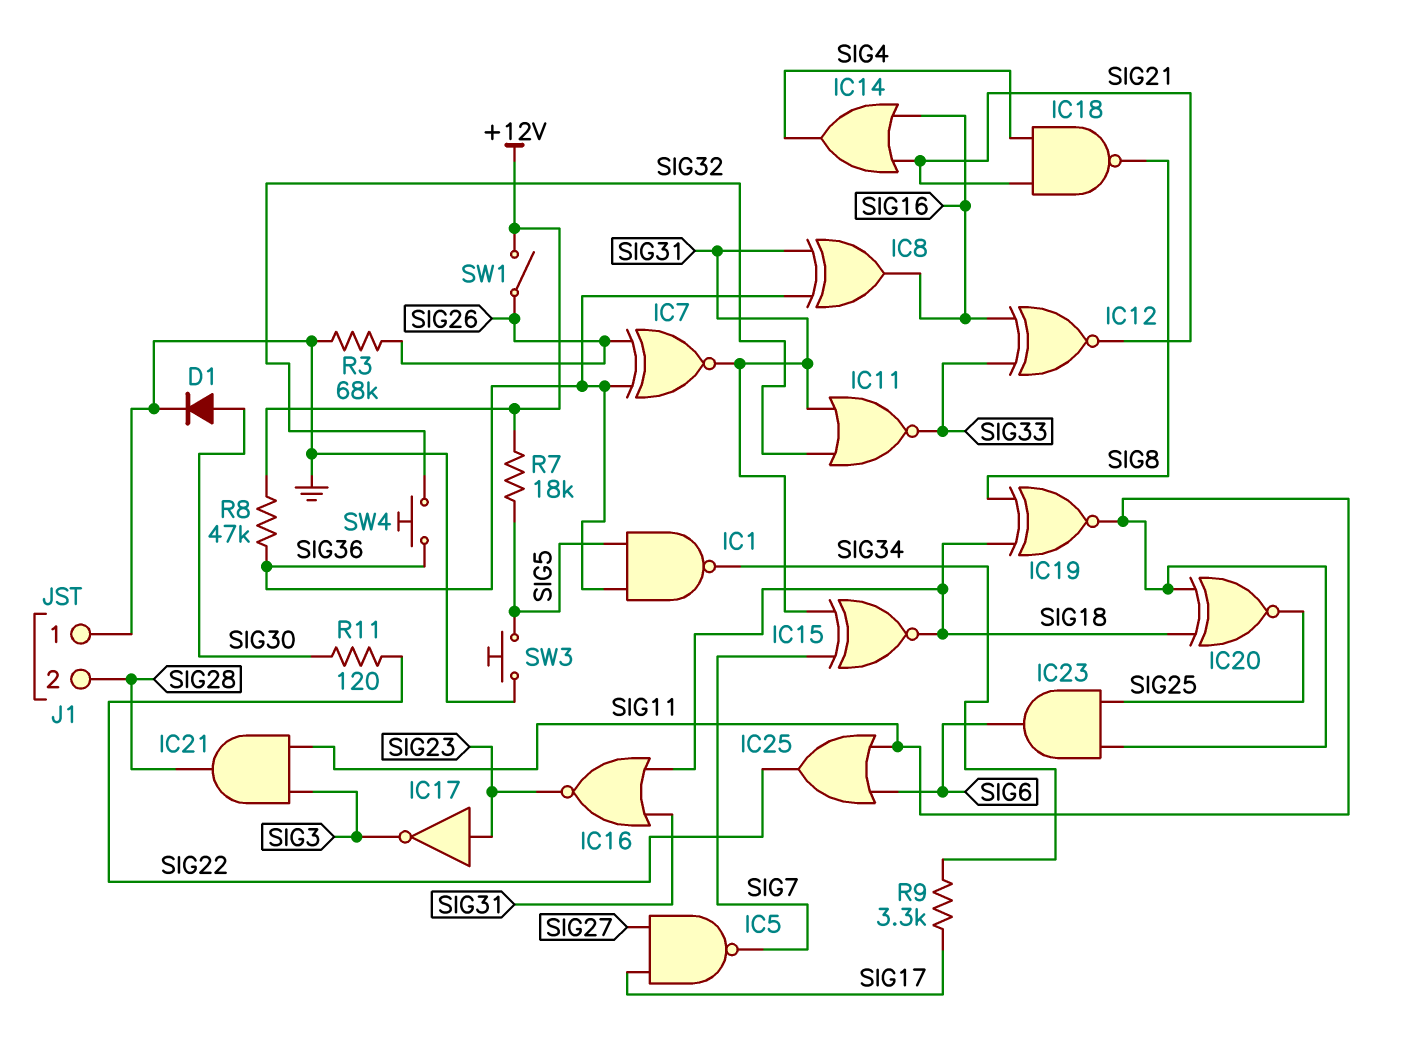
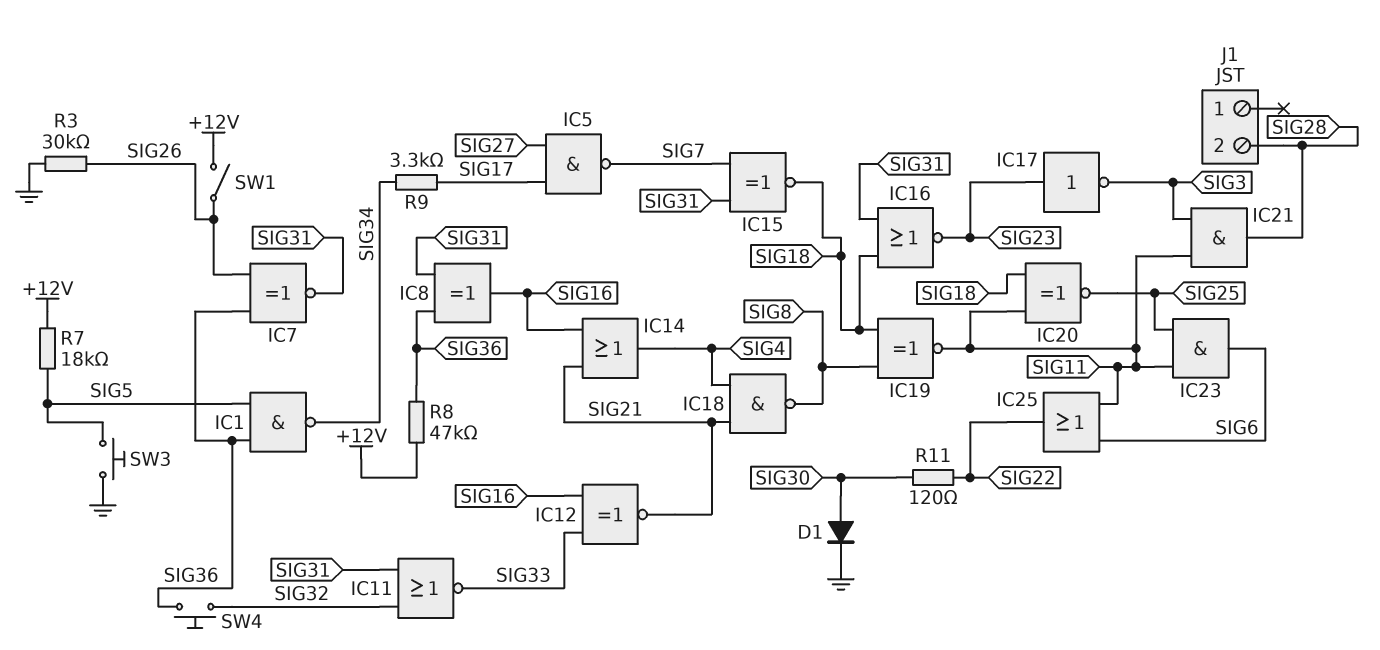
J1 pin 1: GND -> none
R3: 68k (GND, SIG26) -> 30k (GND, SIG26)

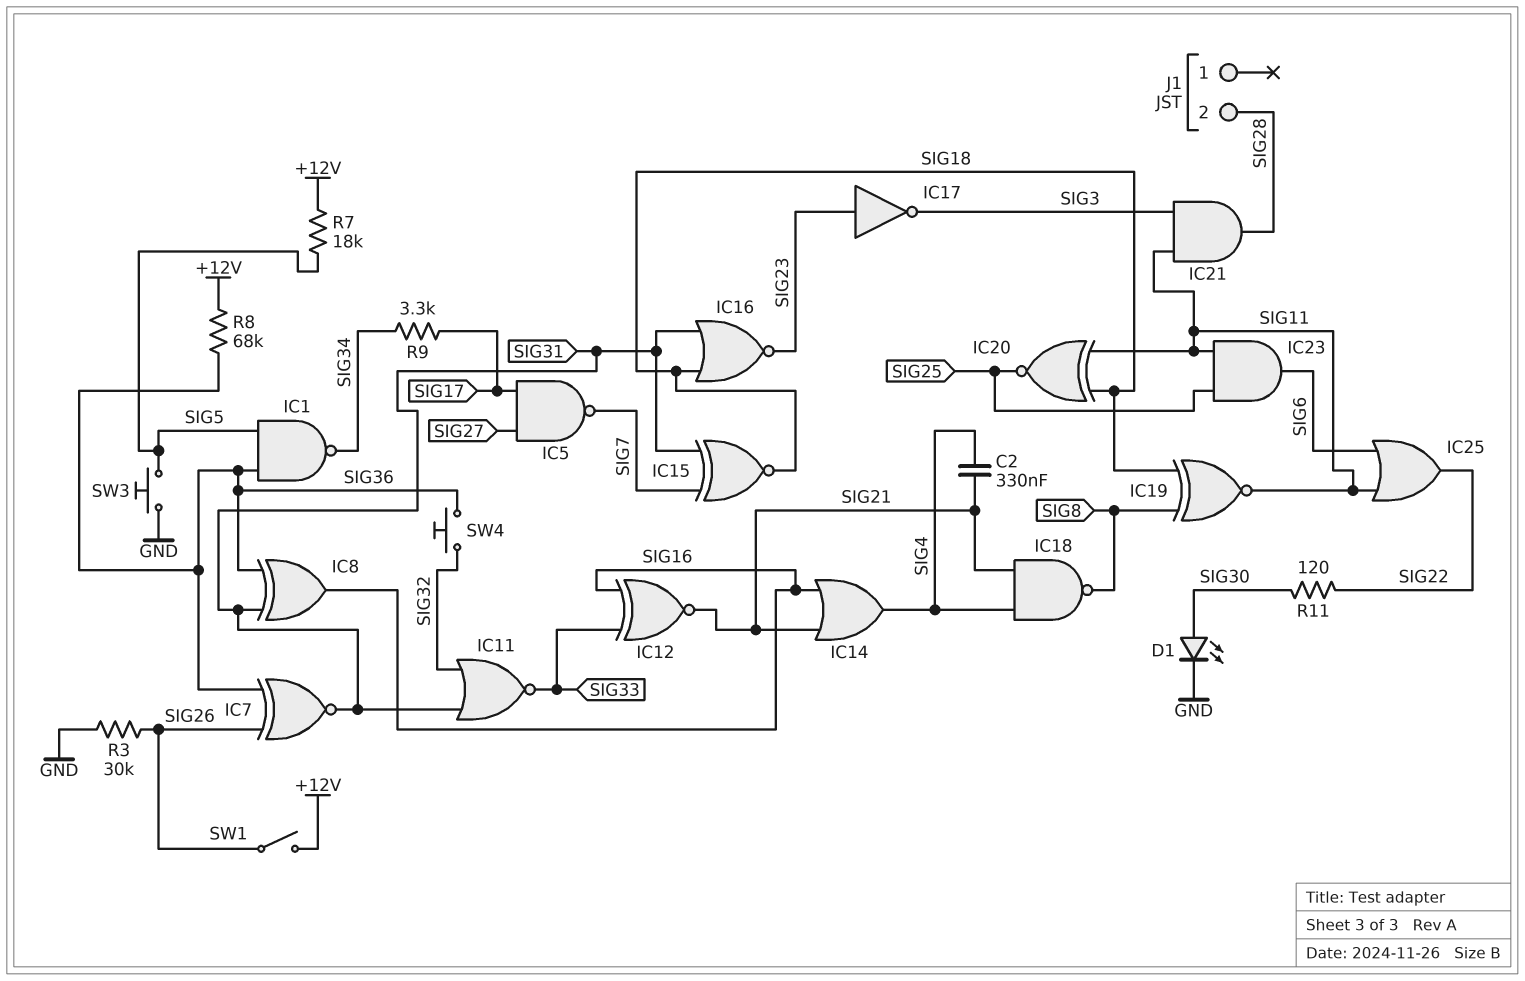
C2: none -> 330nF (SIG4, SIG21)
D1: diode (A SIG30, K GND) -> LED (A SIG30, K GND)
R8: 47k (+12V, SIG36) -> 68k (+12V, SIG36)

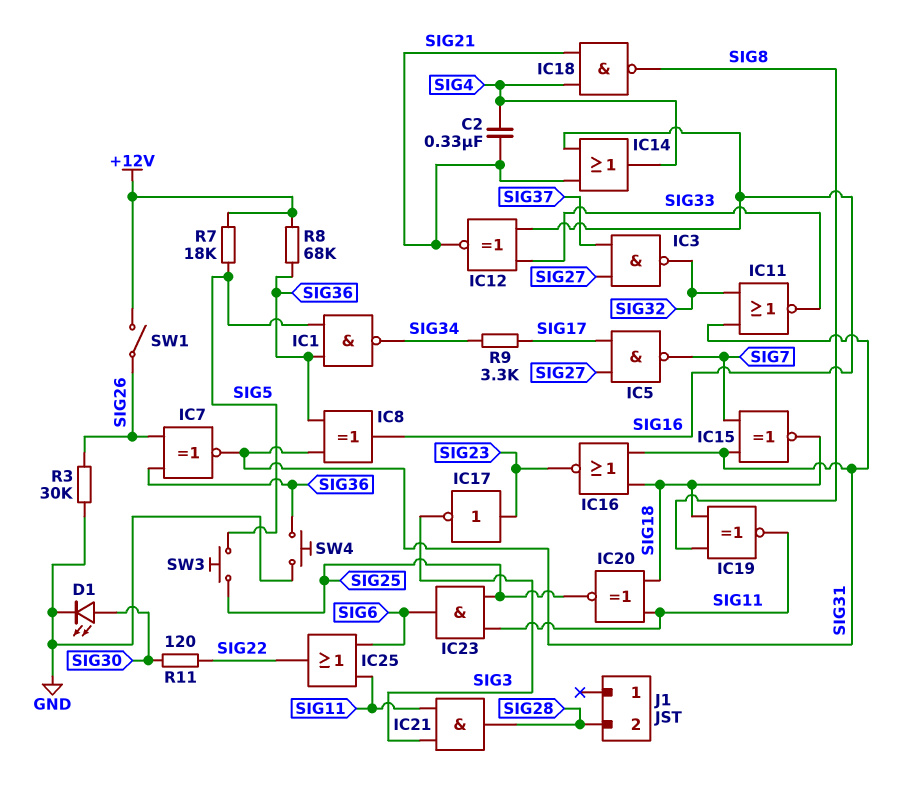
IC3: none -> NAND (in SIG27, in SIG37, out SIG32)
SW3: button (GND, SIG5) -> button (SIG5, SIG25)
SW4: button (SIG32, SIG36) -> button (GND, SIG36)

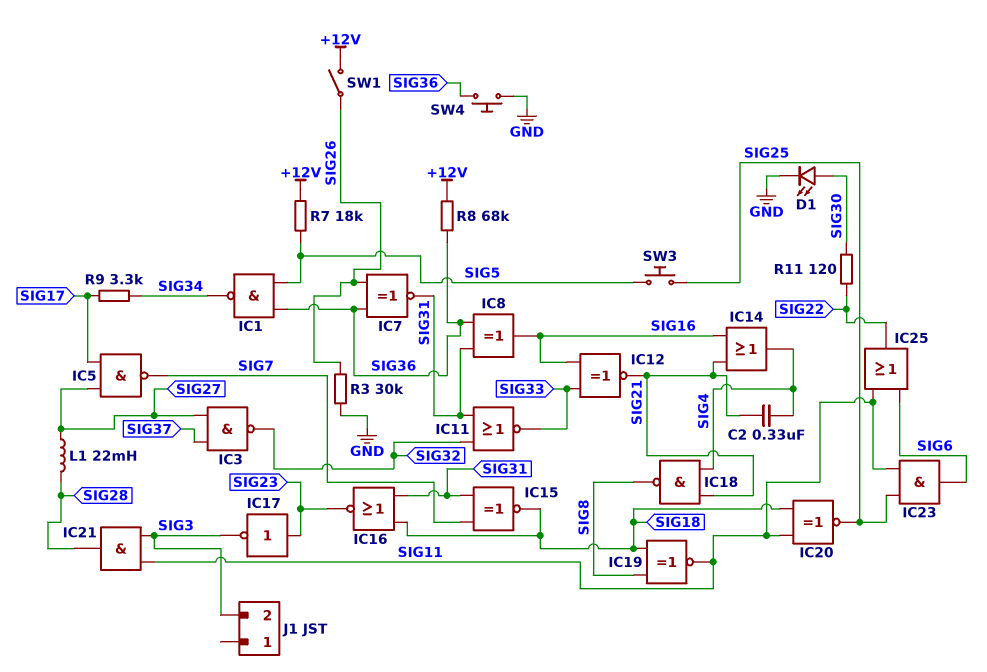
J1 pin 2: SIG28 -> SIG3
L1: none -> 22mH (SIG27, SIG28)

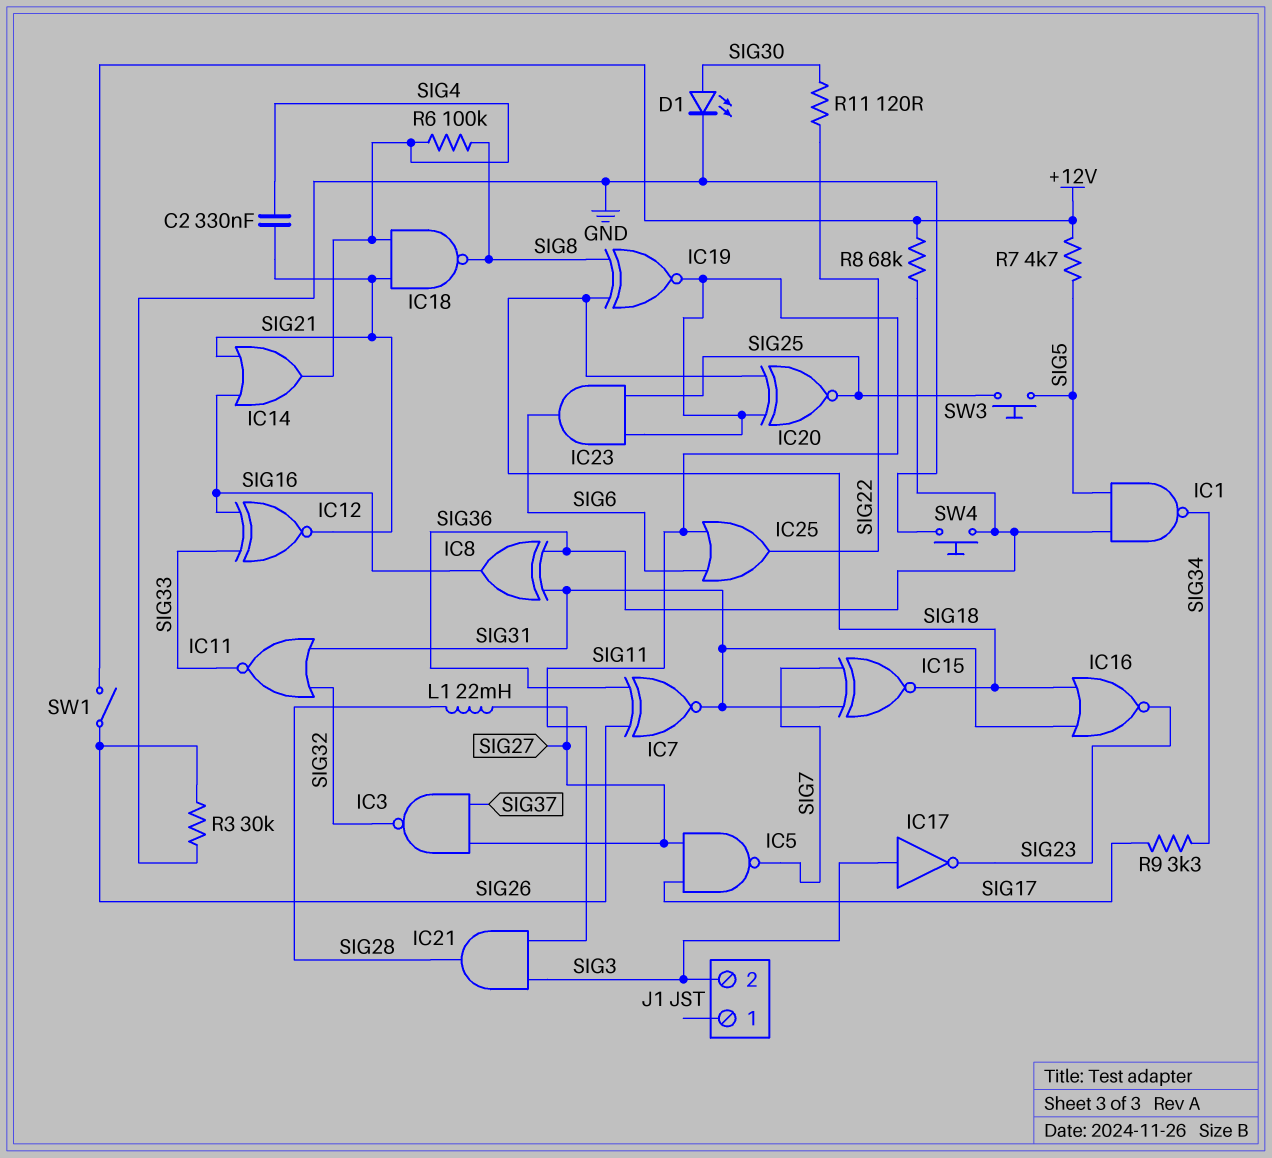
IC17: NOT (in SIG23, out SIG3) -> NOT (in SIG3, out SIG23)
R6: none -> 100k (SIG4, SIG8)
R7: 18k (+12V, SIG5) -> 4.7k (+12V, SIG5)

